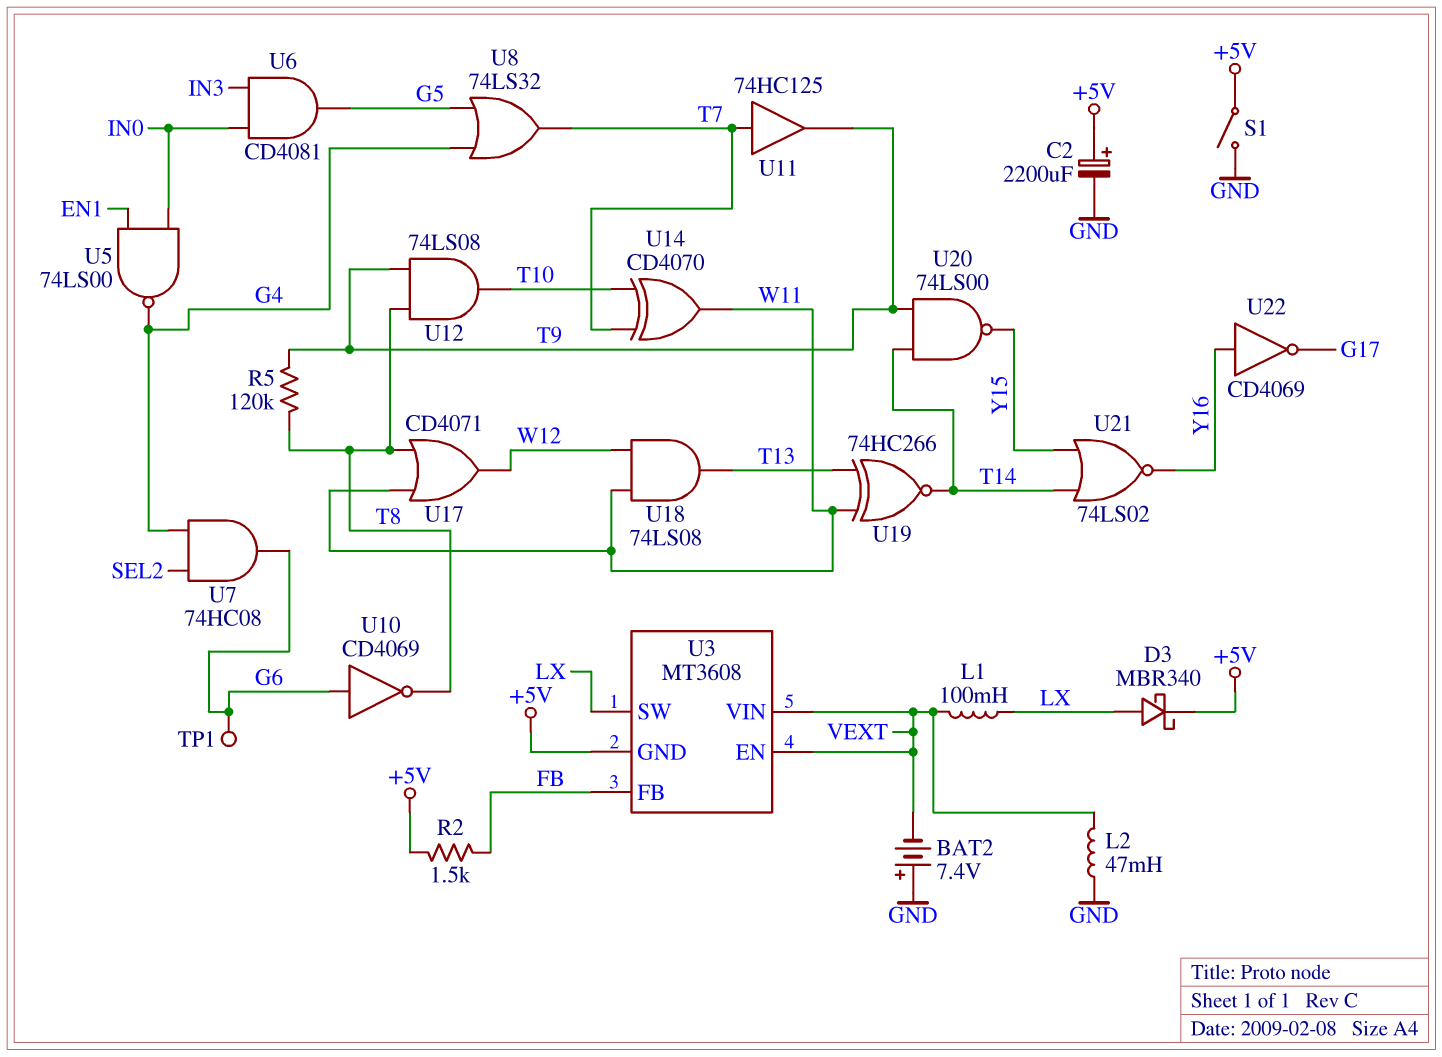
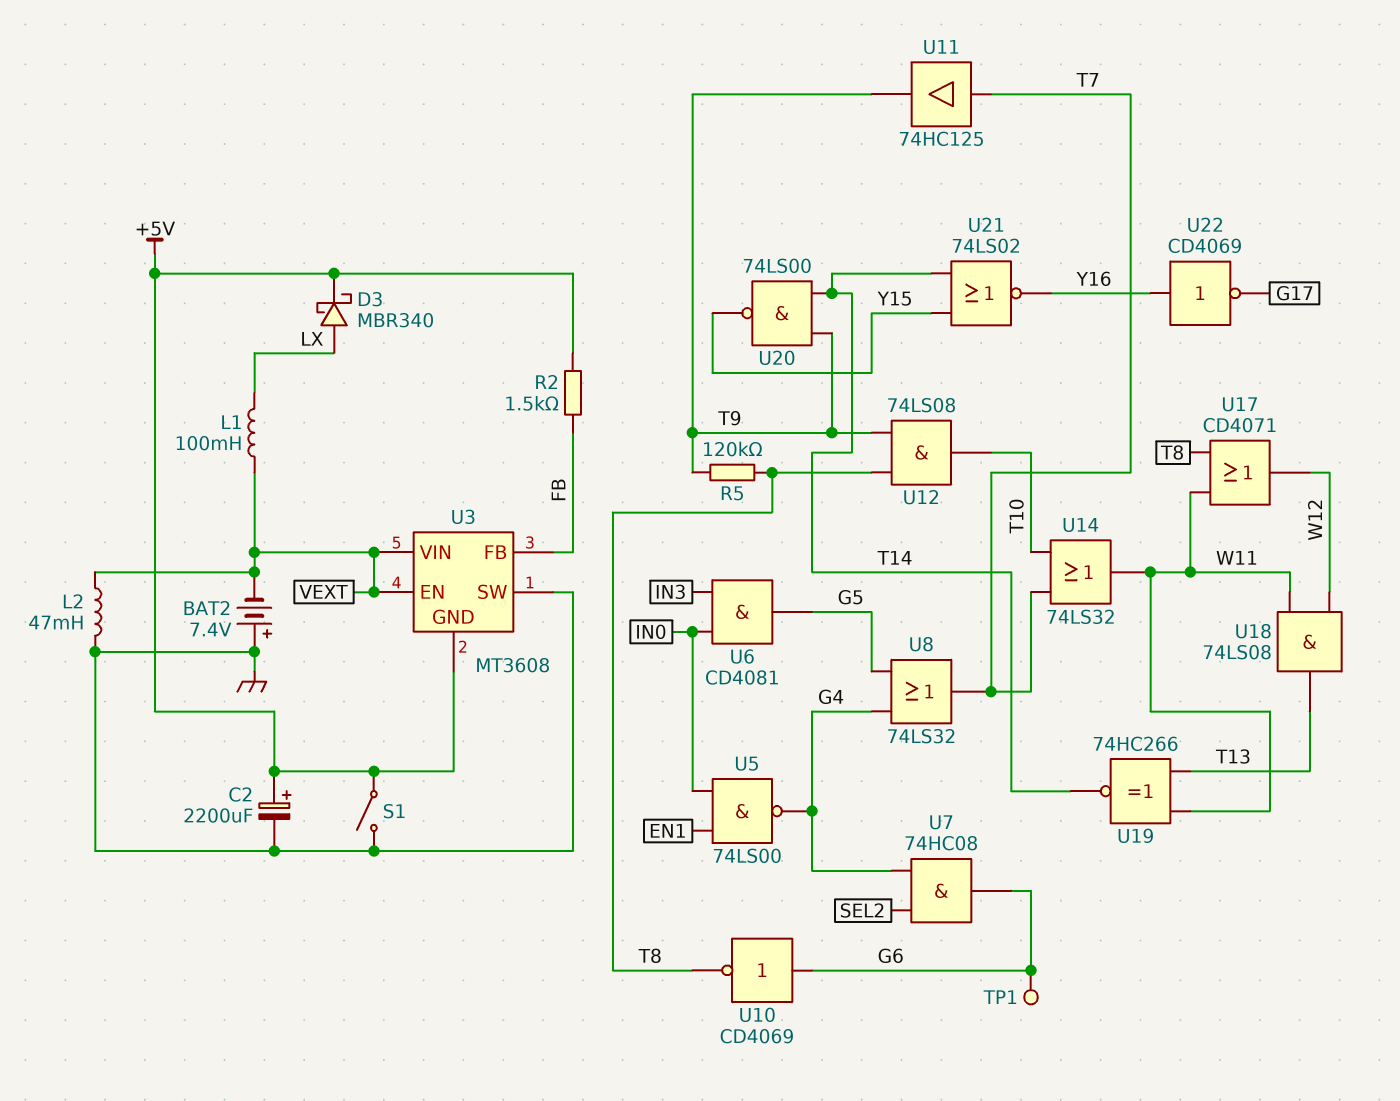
U3 pin SW: LX -> GND
U14: XOR CD4070 (in T7, in T10, out W11) -> OR 74LS32 (in T7, in T10, out W11)

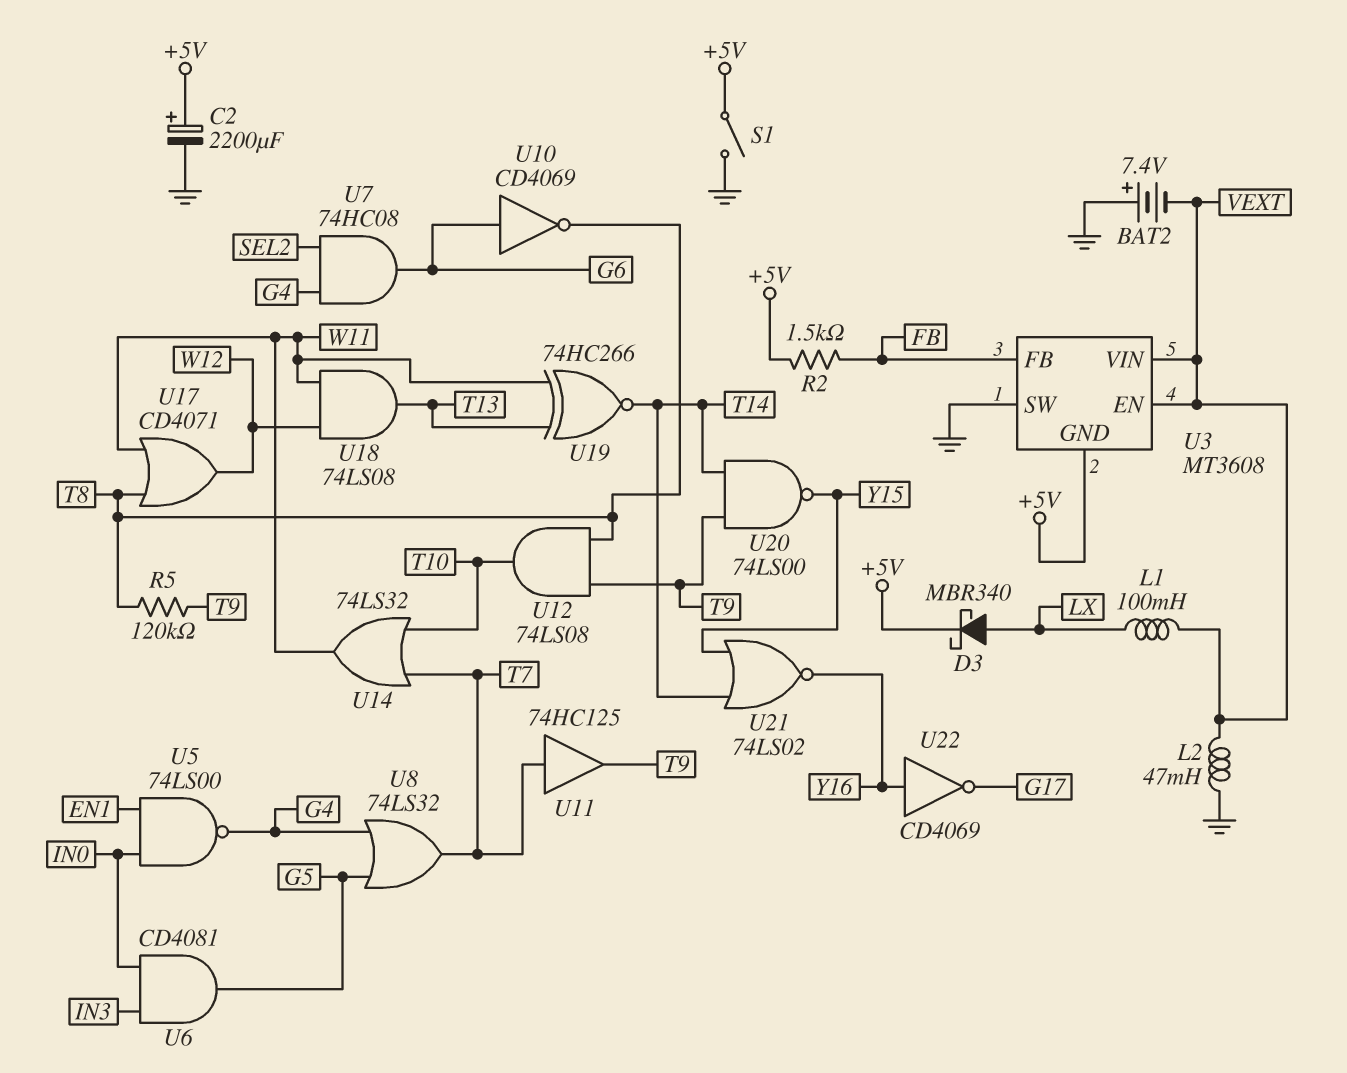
TP1: test point (G6) -> none

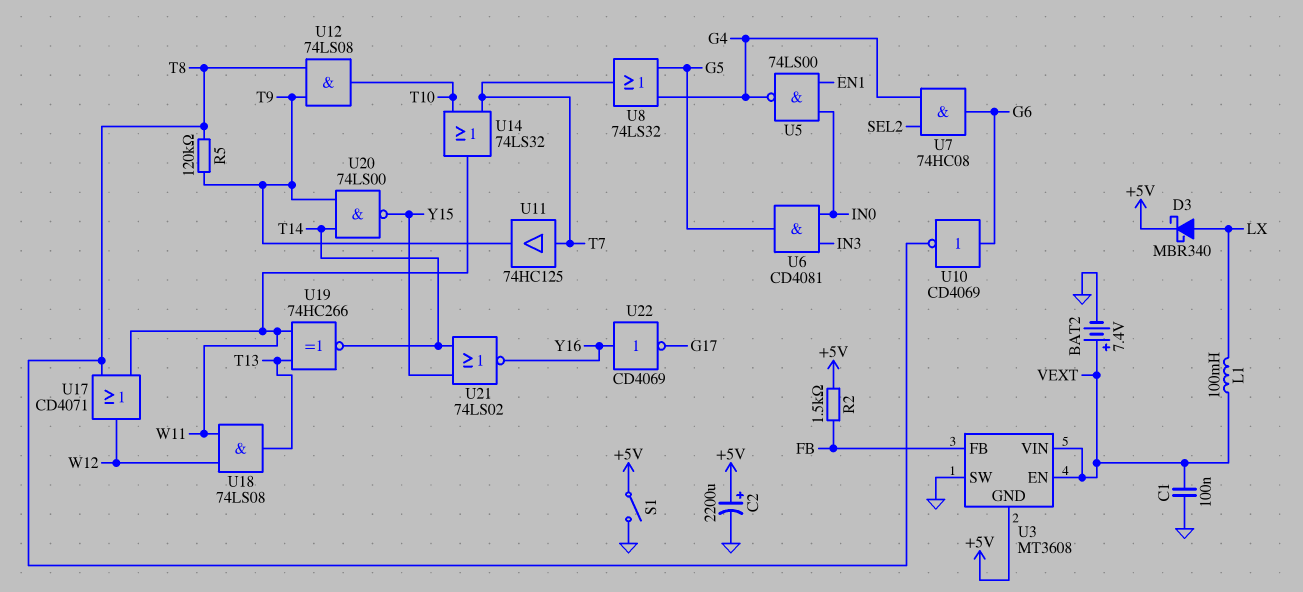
BAT2: 7.4V (plus GND, minus VEXT) -> 7.4V (plus VEXT, minus GND)
C1: none -> 100nF (GND, VEXT)
L2: 47mH (GND, VEXT) -> none

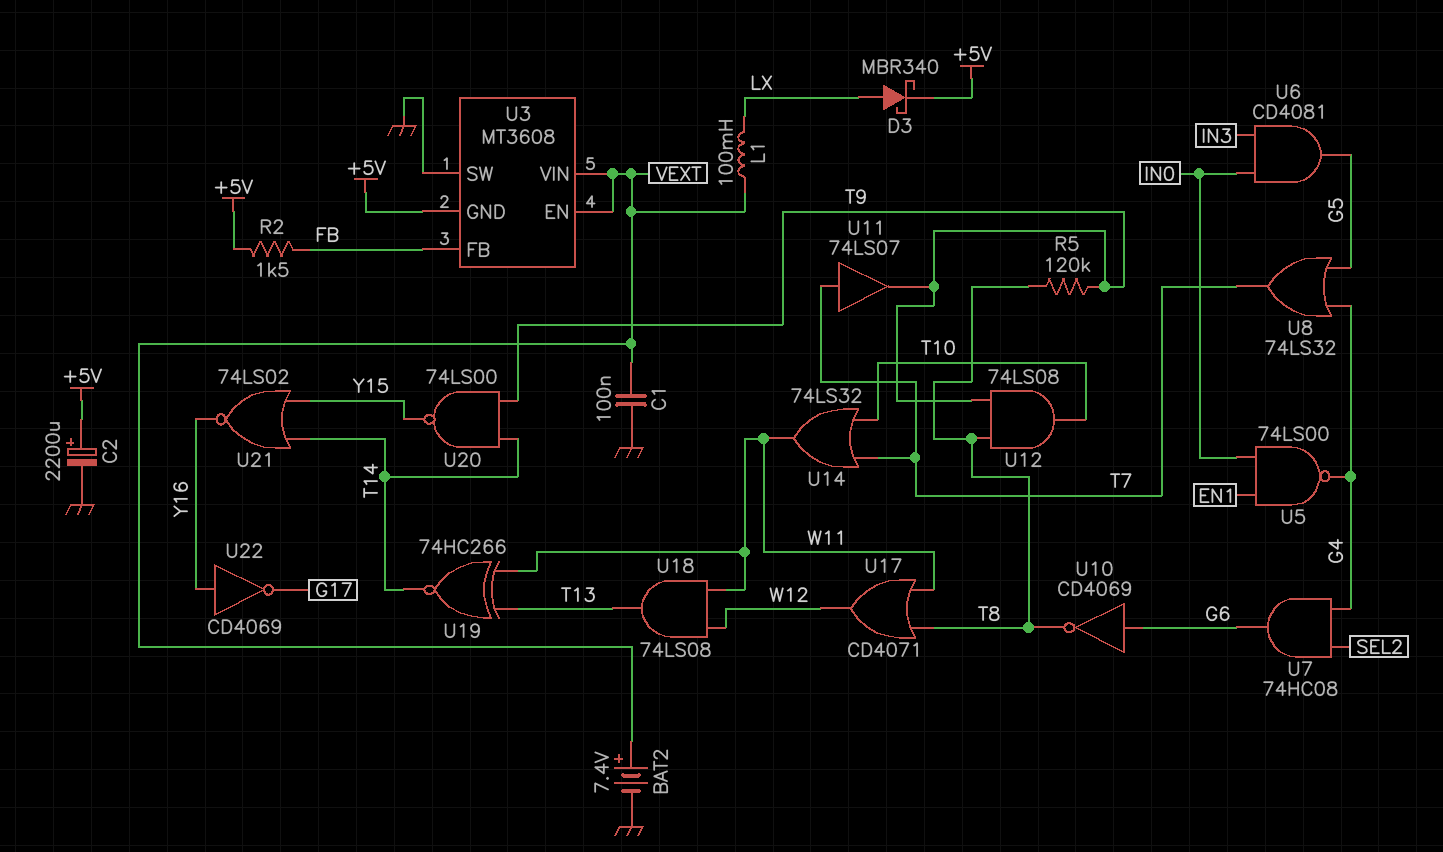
S1: switch (+5V, GND) -> none
U11: buffer 74HC125 (in T7, out T9) -> buffer 74LS07 (in T7, out T9)

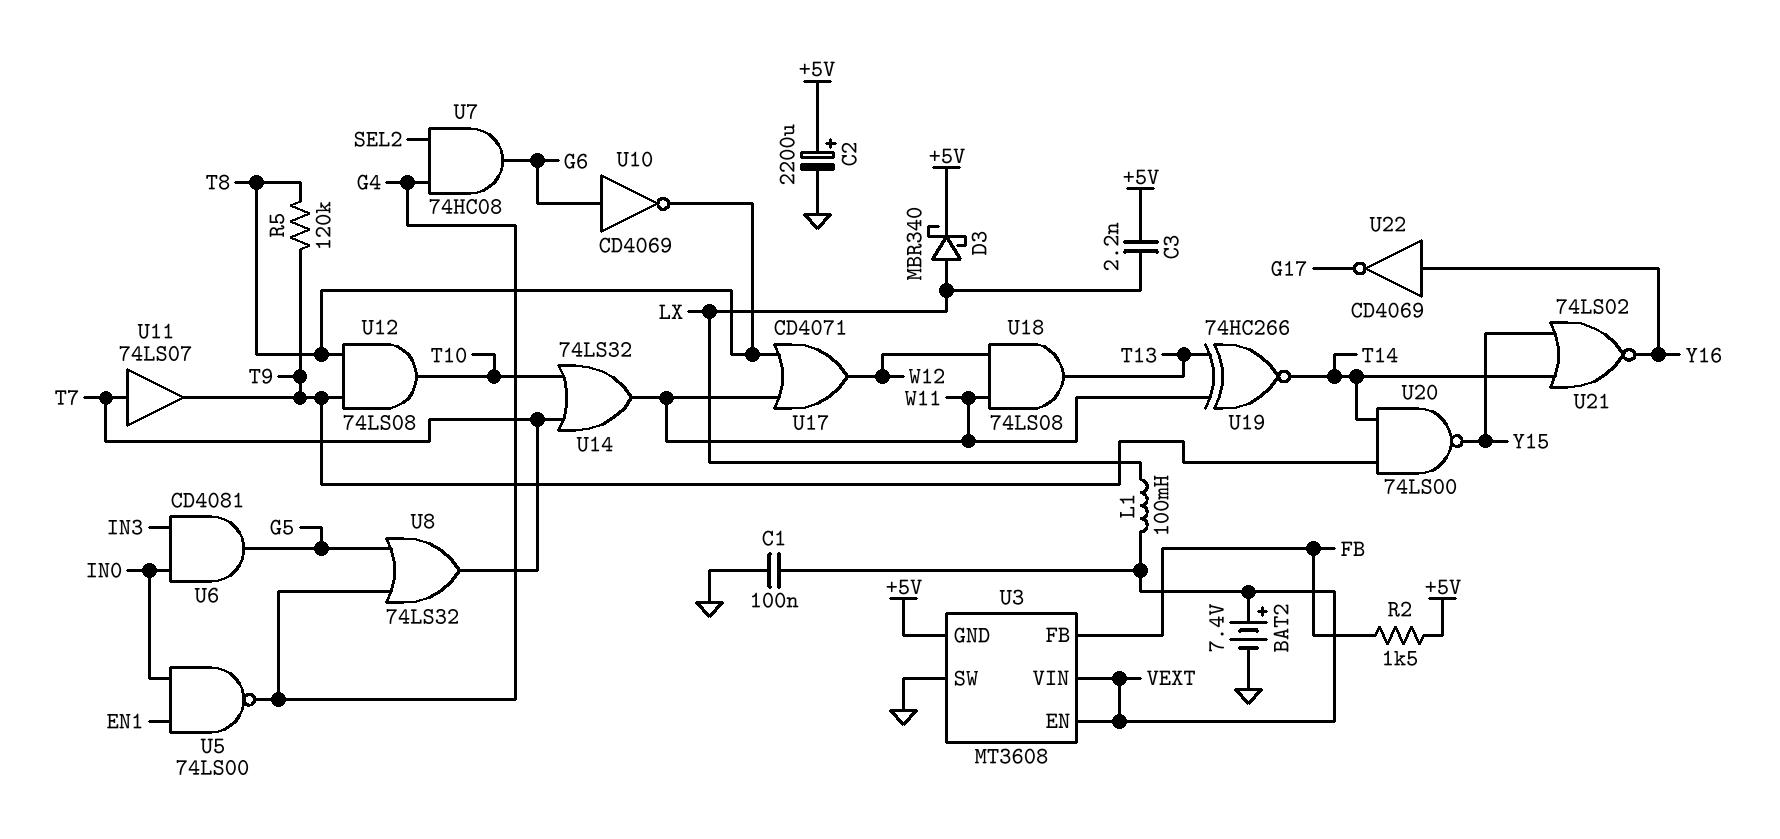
C3: none -> 2.2nF (+5V, LX)

